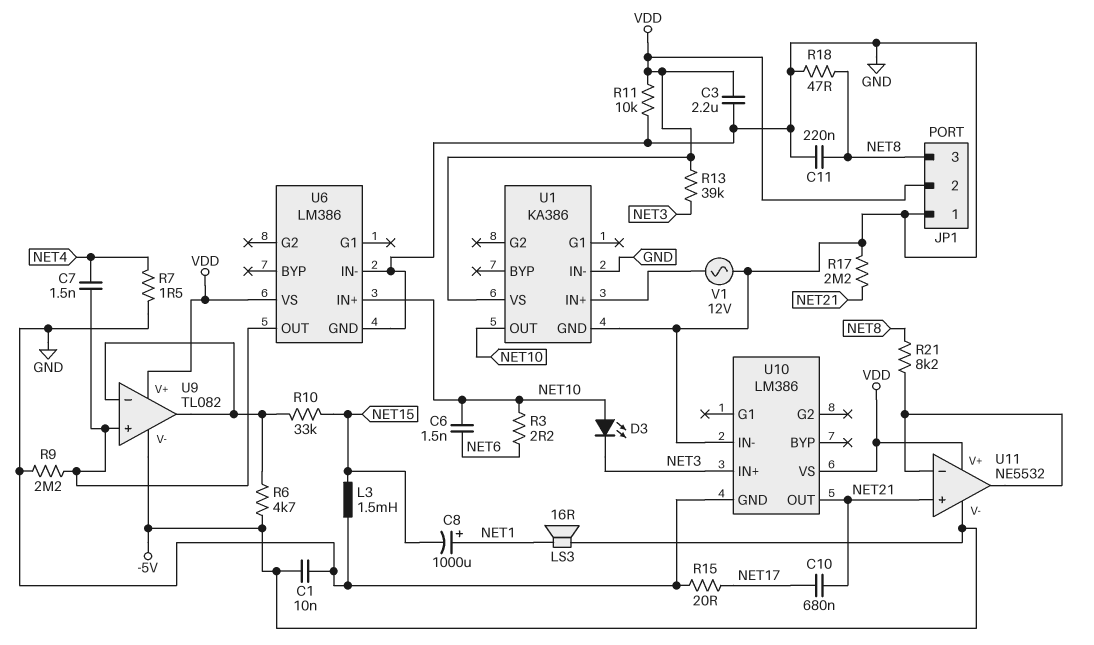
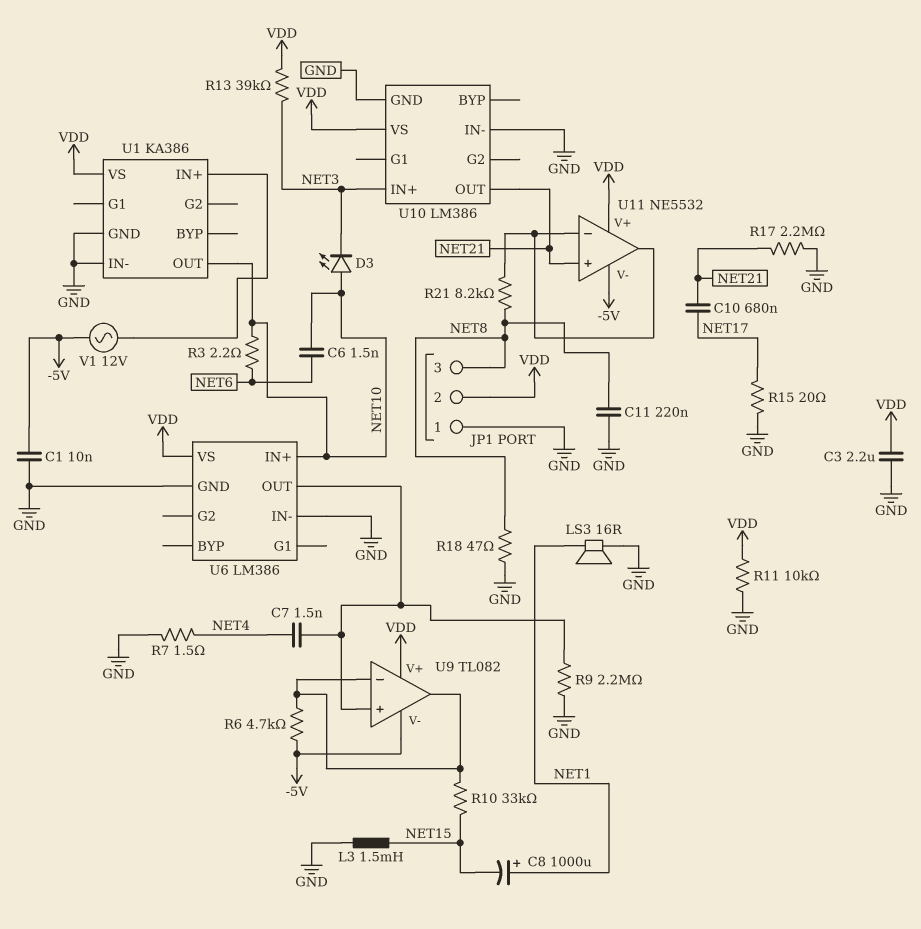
LS3: speaker 16R (-5V, NET1) -> speaker 16R (GND, NET1)
V1: AC 12V (GND, U1/IN+) -> AC 12V (-5V, U1/IN+)

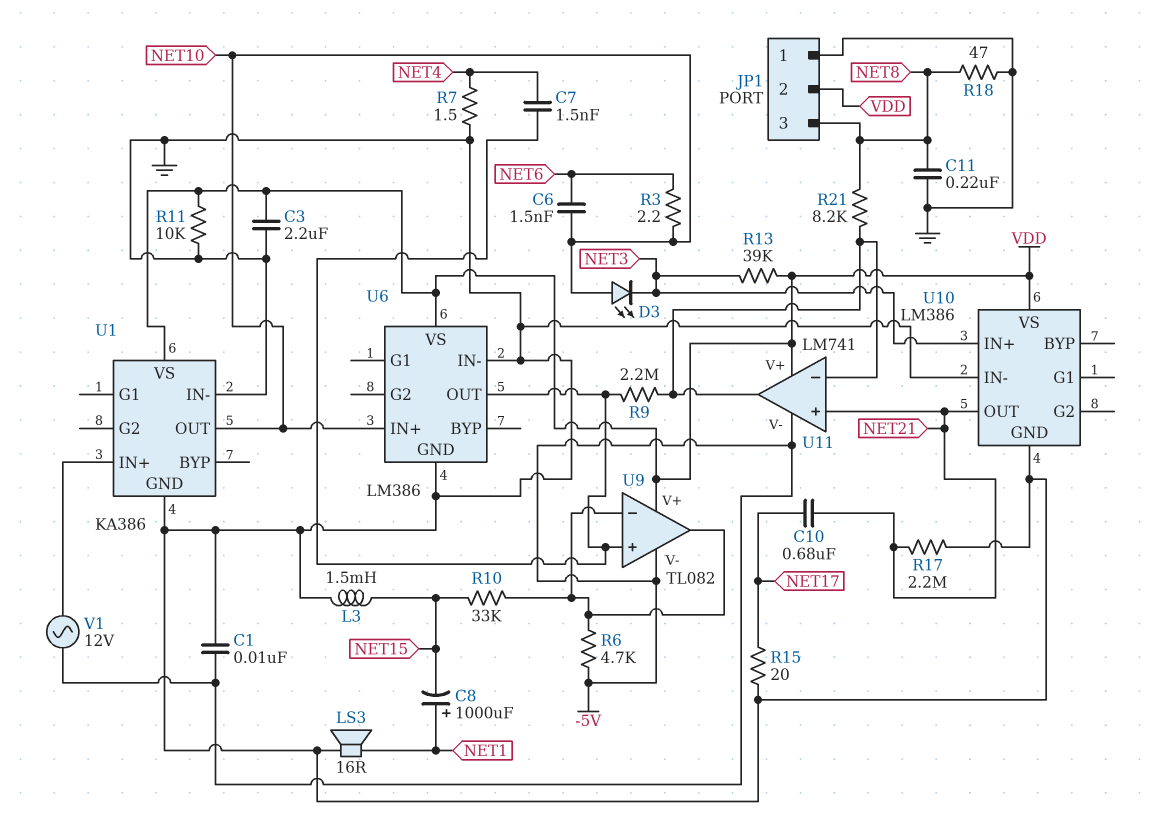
R9: 2.2M (GND, U6/OUT) -> 2.2M (U6/OUT, U11/in-)
U11: NE5532 -> LM741

